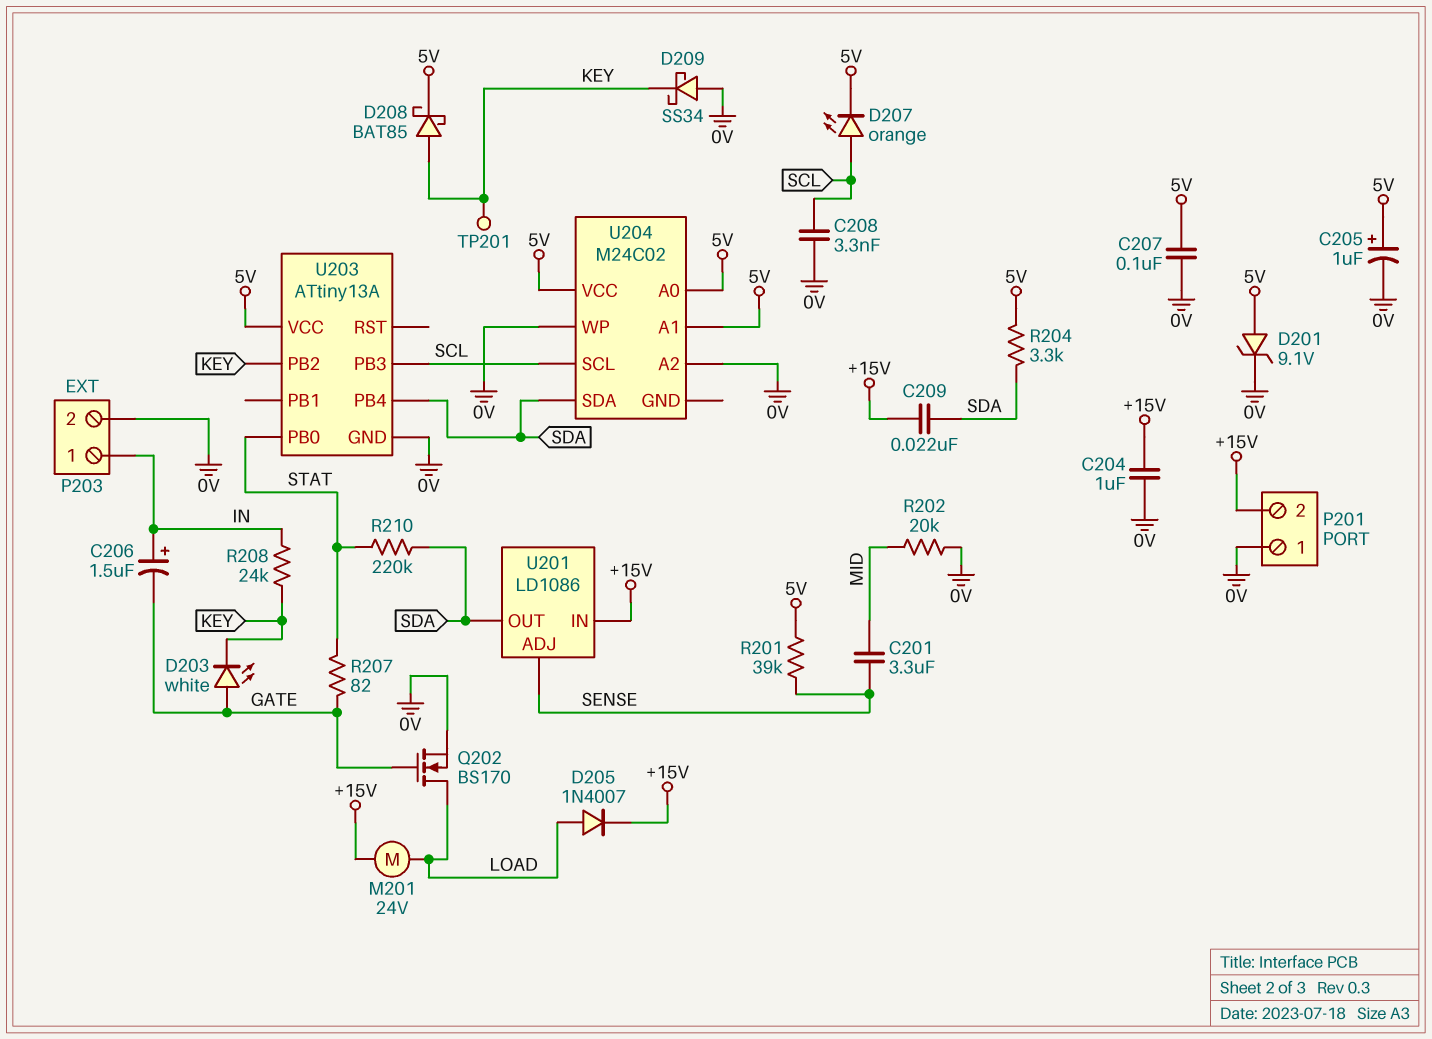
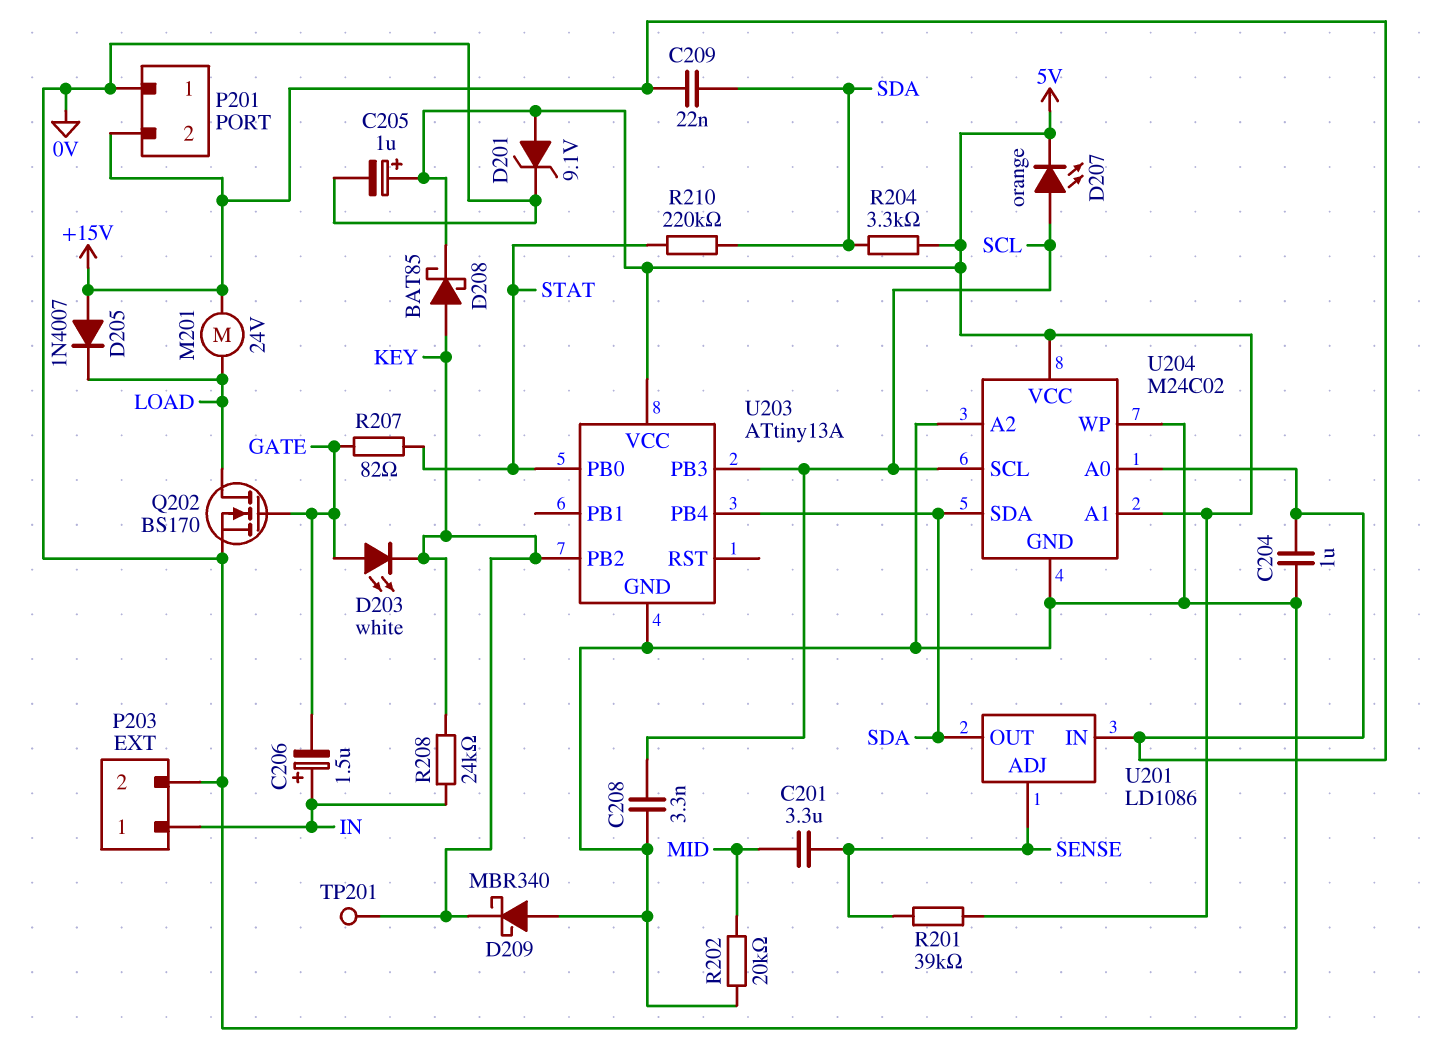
C207: 100nF (0V, 5V) -> none
D205: diode 1N4007 (A LOAD, K +15V) -> diode 1N4007 (A +15V, K LOAD)
D209: schottky SS34 (A 0V, K KEY) -> schottky MBR340 (A 0V, K KEY)
U204 pin A0: 5V -> +15V
U204 pin GND: none -> 0V

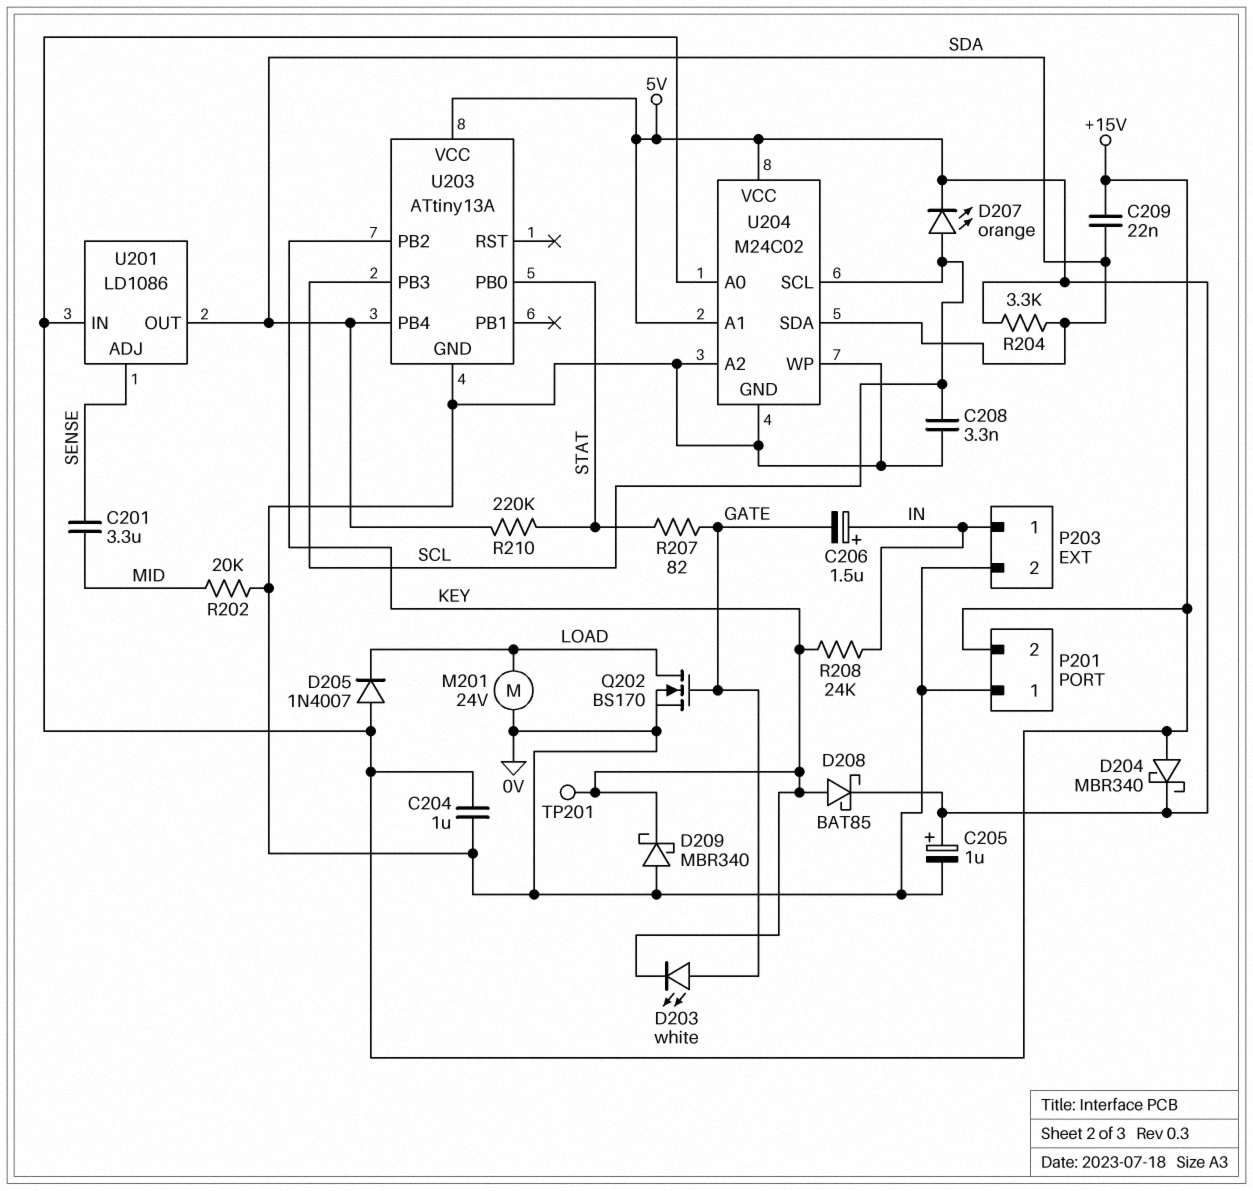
D201: zener 9.1V (A 5V, K 0V) -> none
D204: none -> schottky MBR340 (A +15V, K 5V)
M201: motor 24V (+15V, LOAD) -> motor 24V (0V, LOAD)
R201: 39k (5V, SENSE) -> none

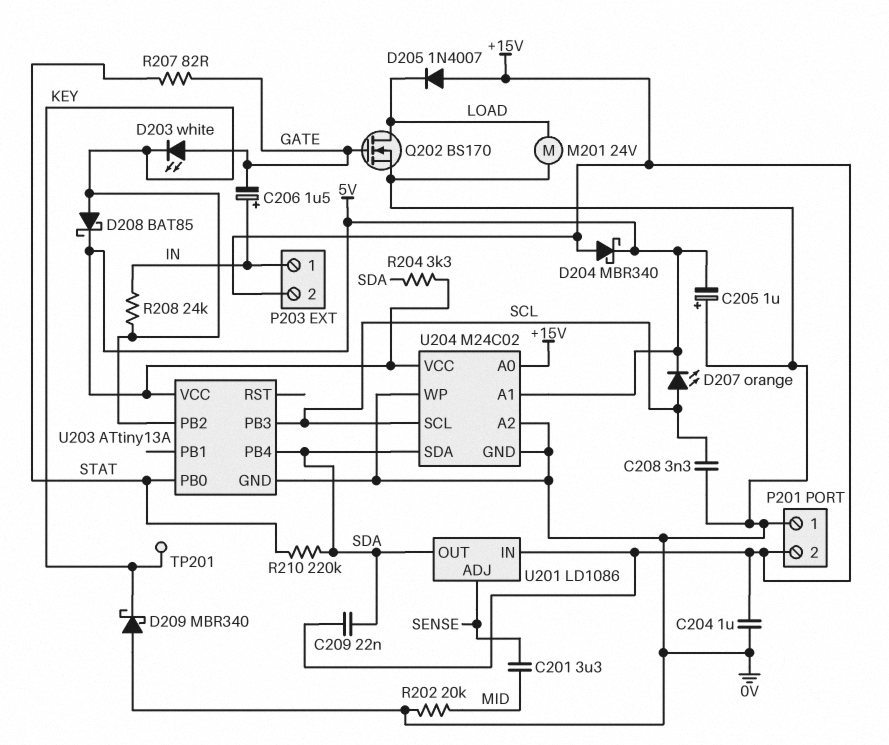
C205: 1uF (plus 5V, minus 0V) -> 1uF (plus 0V, minus 5V)
P203 pin 2: 0V -> +15V

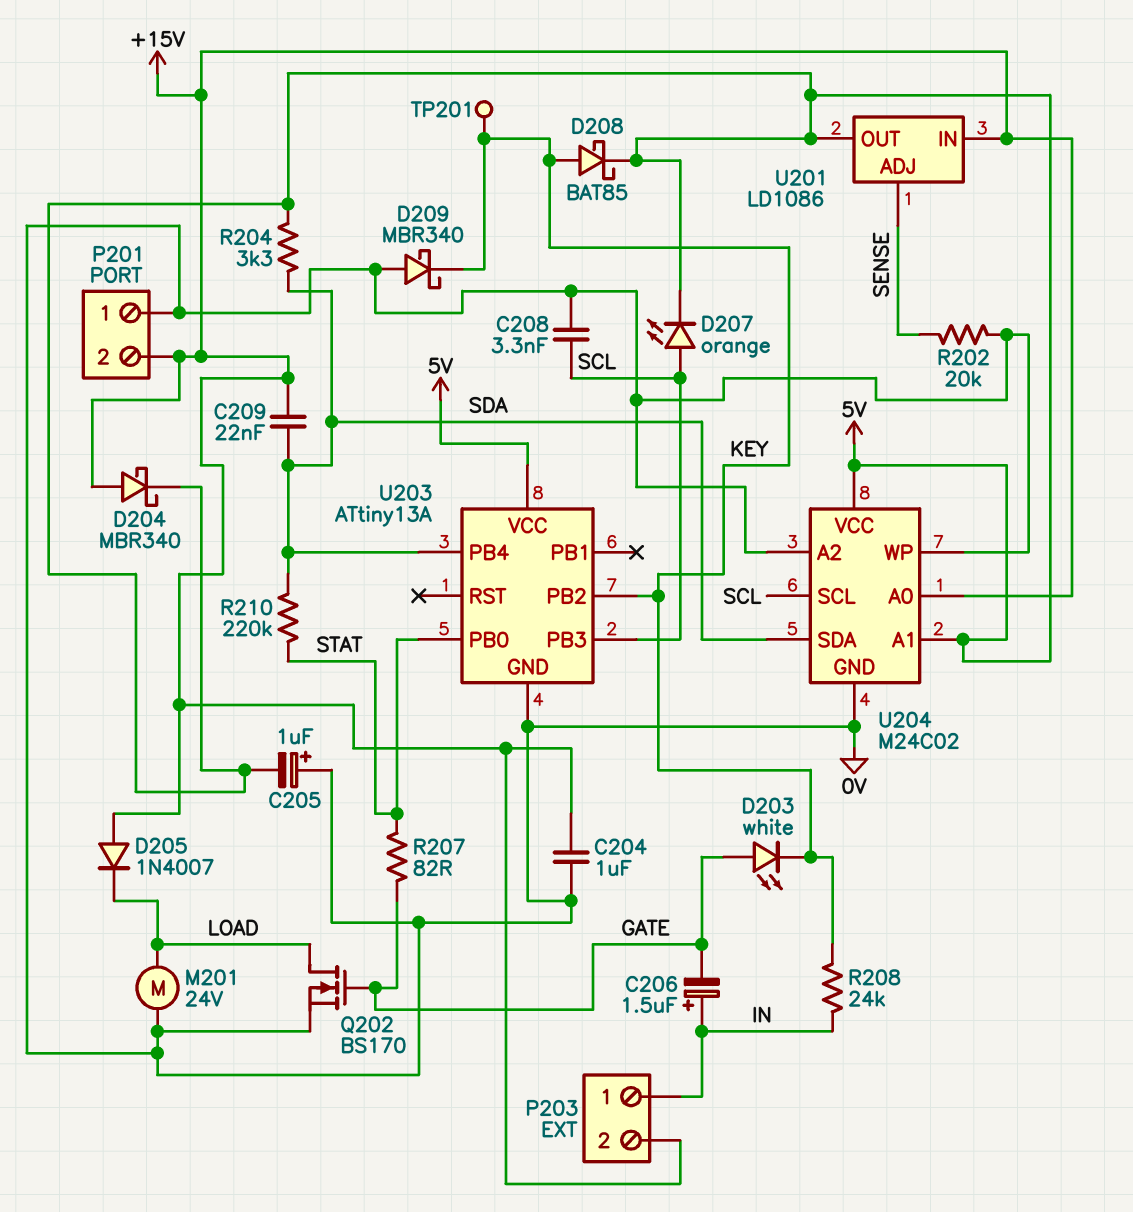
C201: 3.3uF (MID, SENSE) -> none
R202: 20k (0V, MID) -> 20k (0V, SENSE)
U201 pin OUT: SDA -> 5V

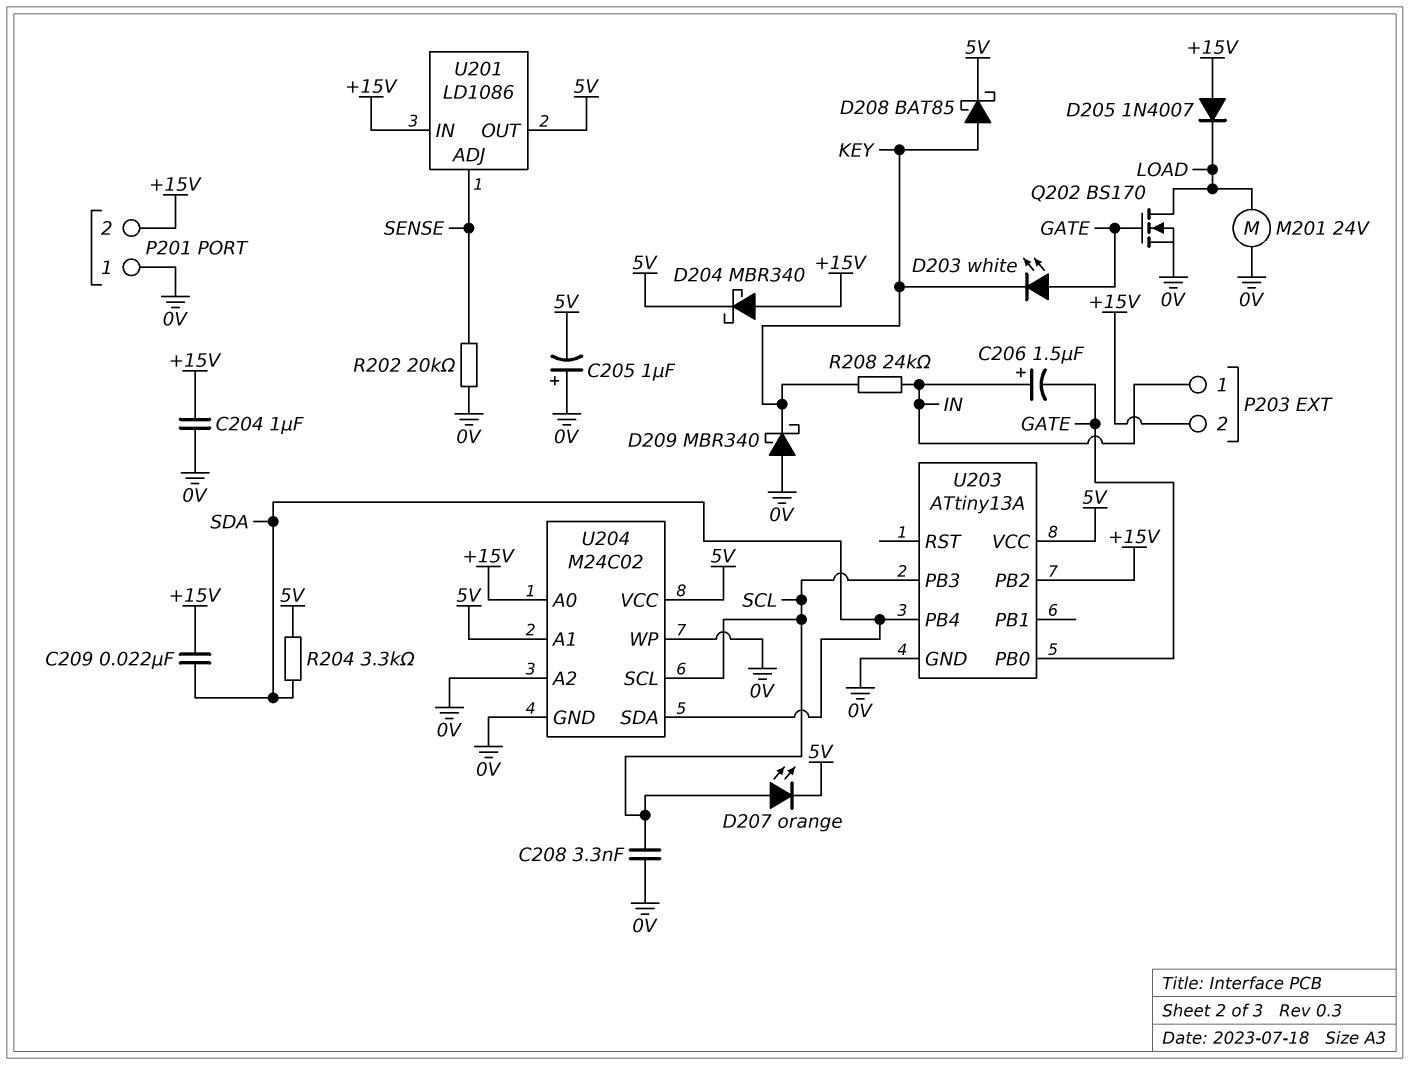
R207: 82 (GATE, STAT) -> none
R210: 220k (SDA, STAT) -> none
TP201: test point (KEY) -> none
U203 pin PB0: STAT -> GATE
U203 pin PB2: KEY -> +15V

